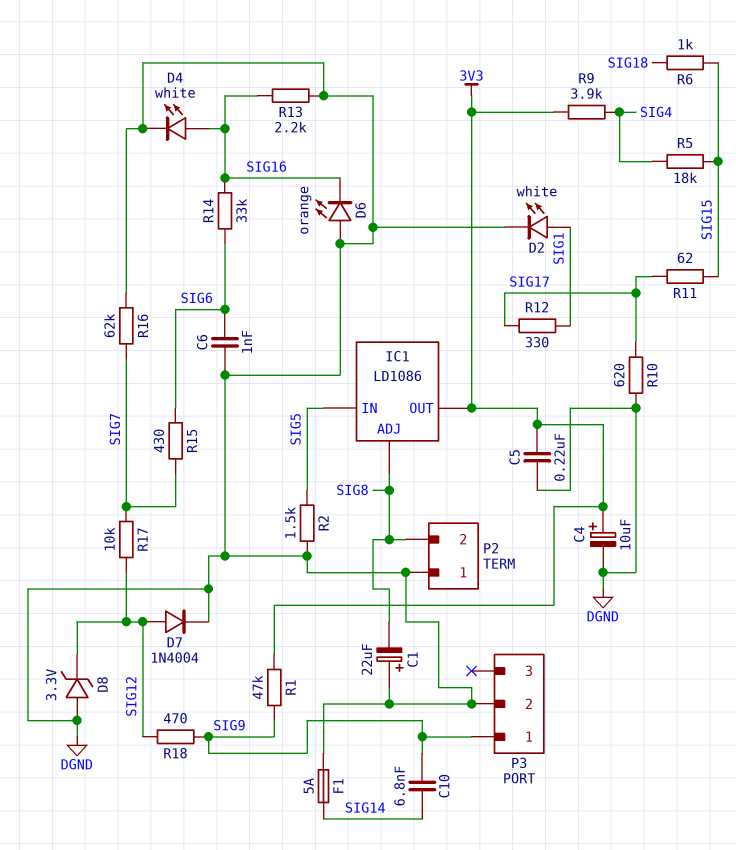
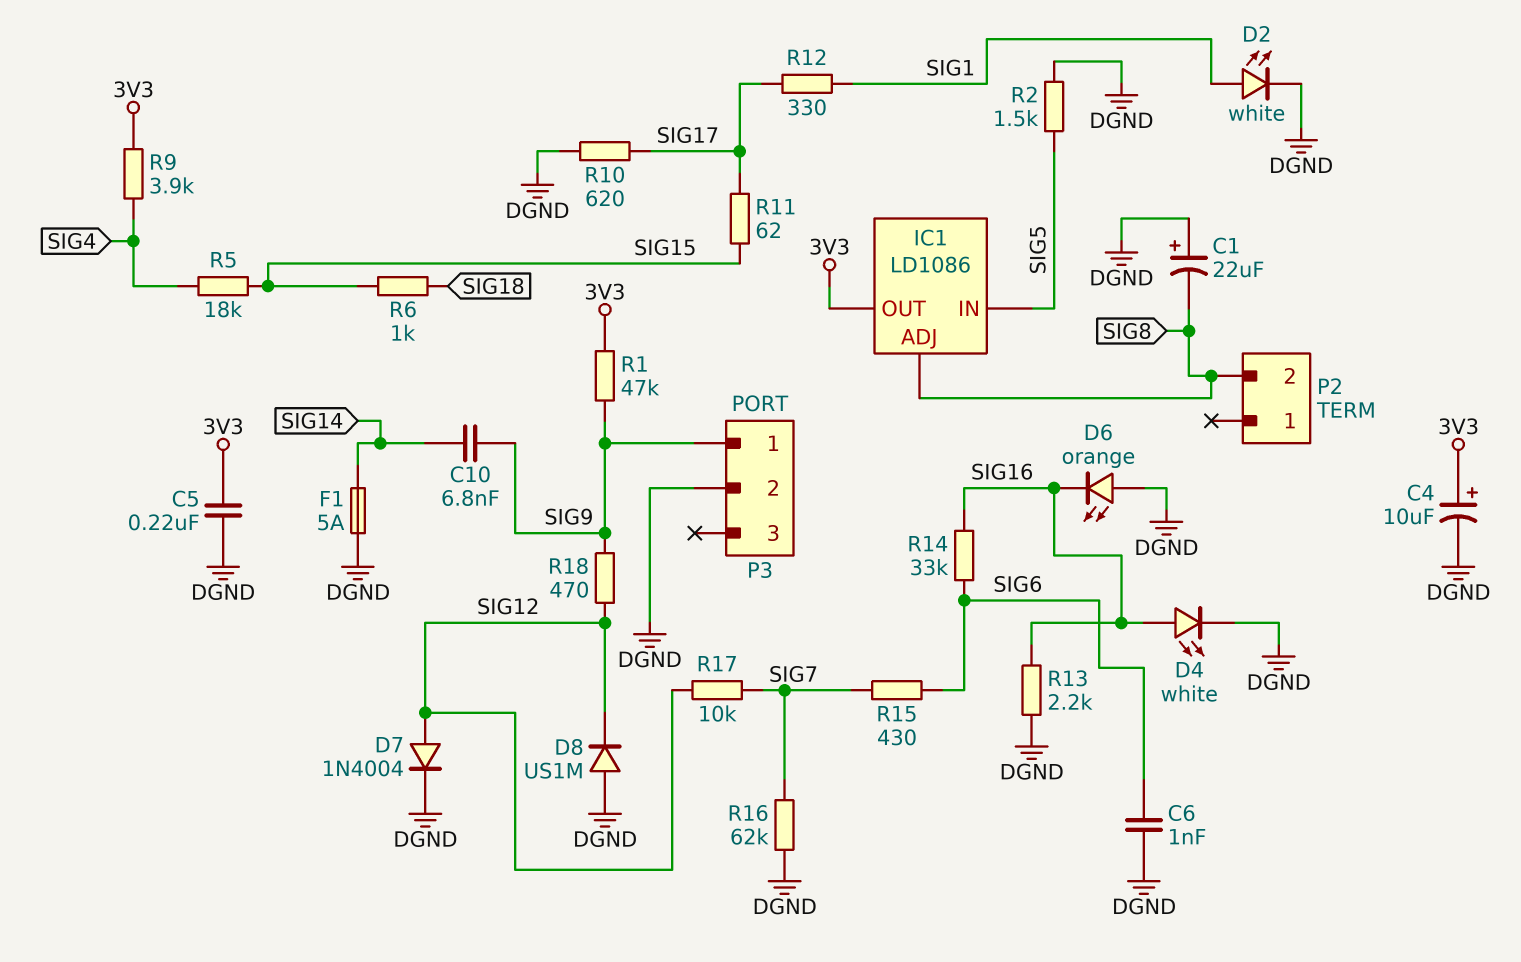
D8: zener 3.3V (A DGND, K SIG12) -> diode US1M (A DGND, K SIG12)
P2 pin 1: DGND -> none

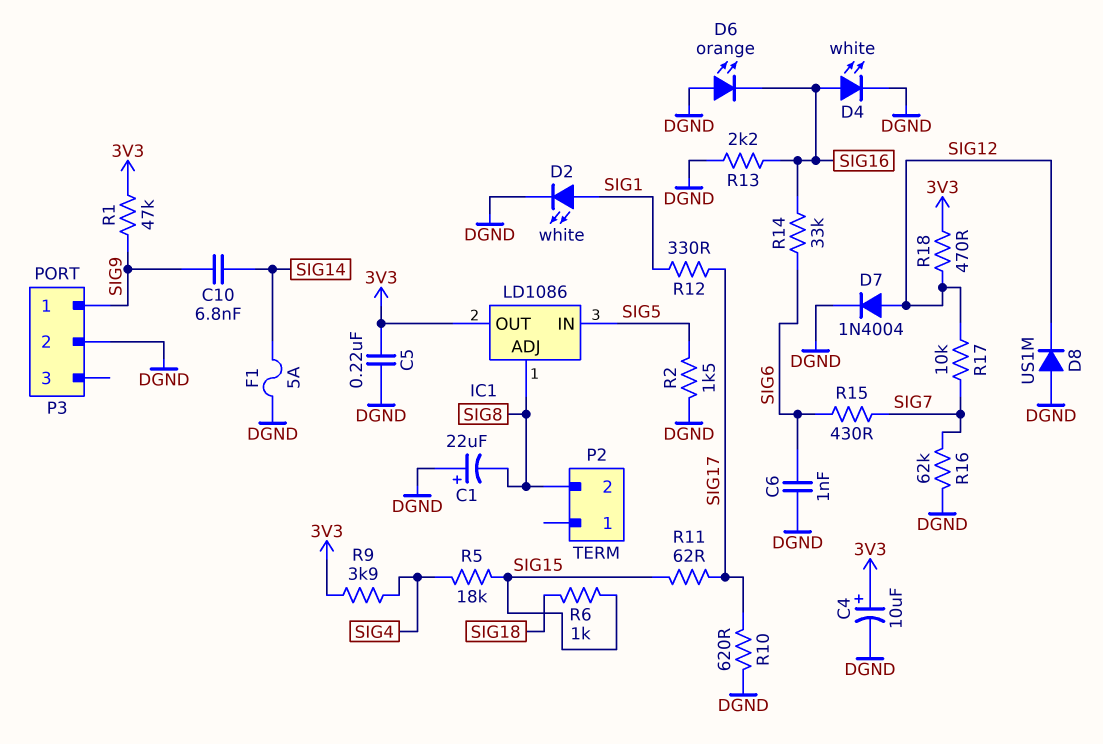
R18: 470 (SIG9, SIG12) -> 470 (3V3, SIG12)

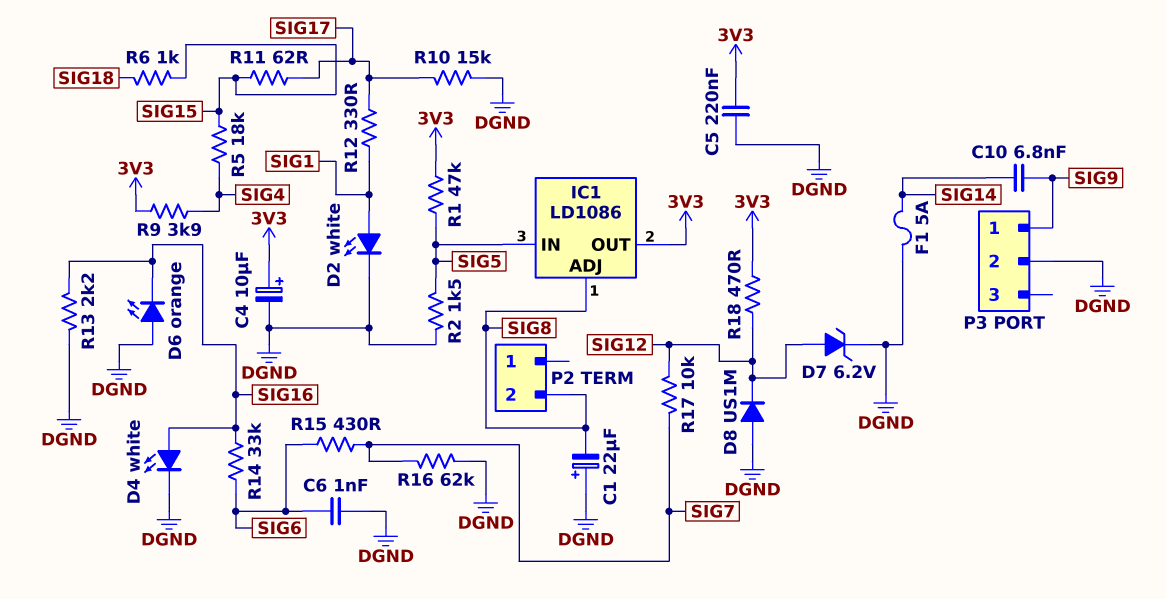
D7: diode 1N4004 (A SIG12, K DGND) -> zener 6.2V (A SIG12, K DGND)
R1: 47k (3V3, SIG9) -> 47k (3V3, SIG5)
R10: 620 (DGND, SIG17) -> 15k (DGND, SIG17)

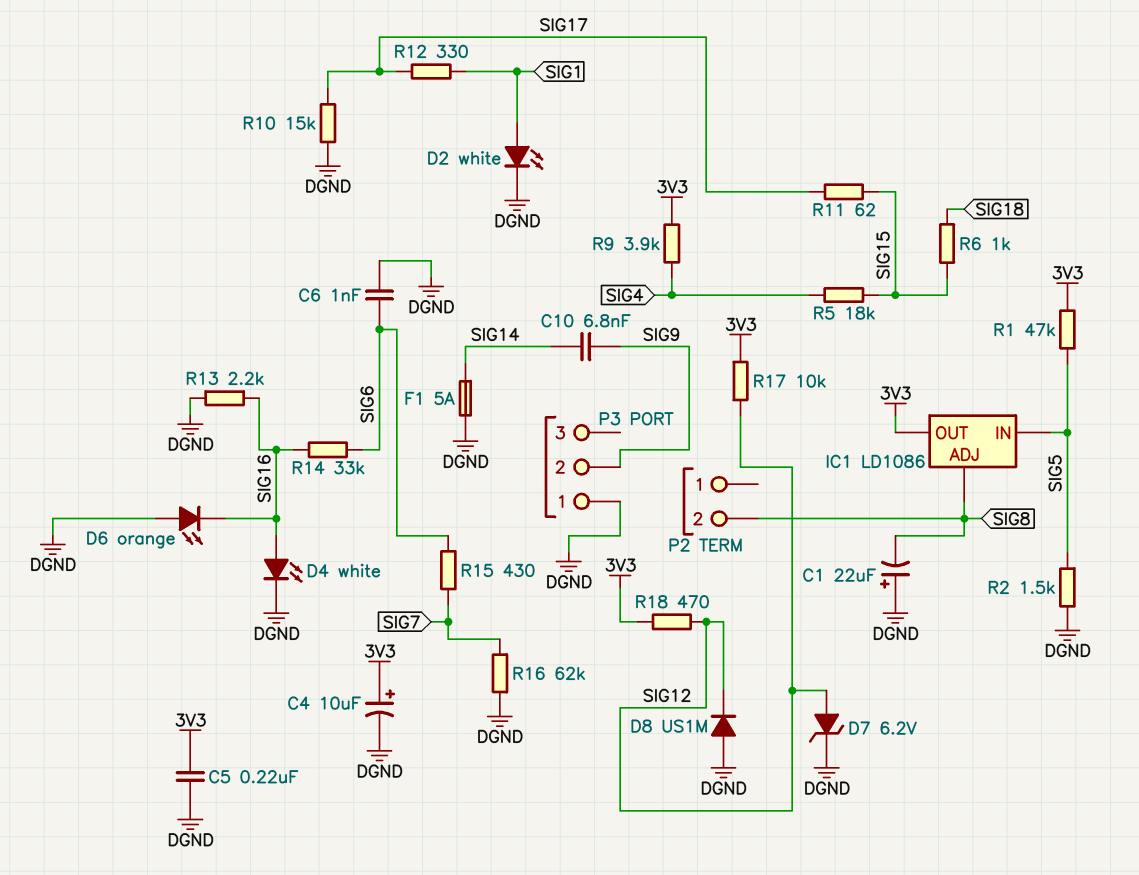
P3 pin 1: SIG9 -> DGND
P3 pin 2: DGND -> SIG9
R17: 10k (SIG7, SIG12) -> 10k (3V3, SIG12)

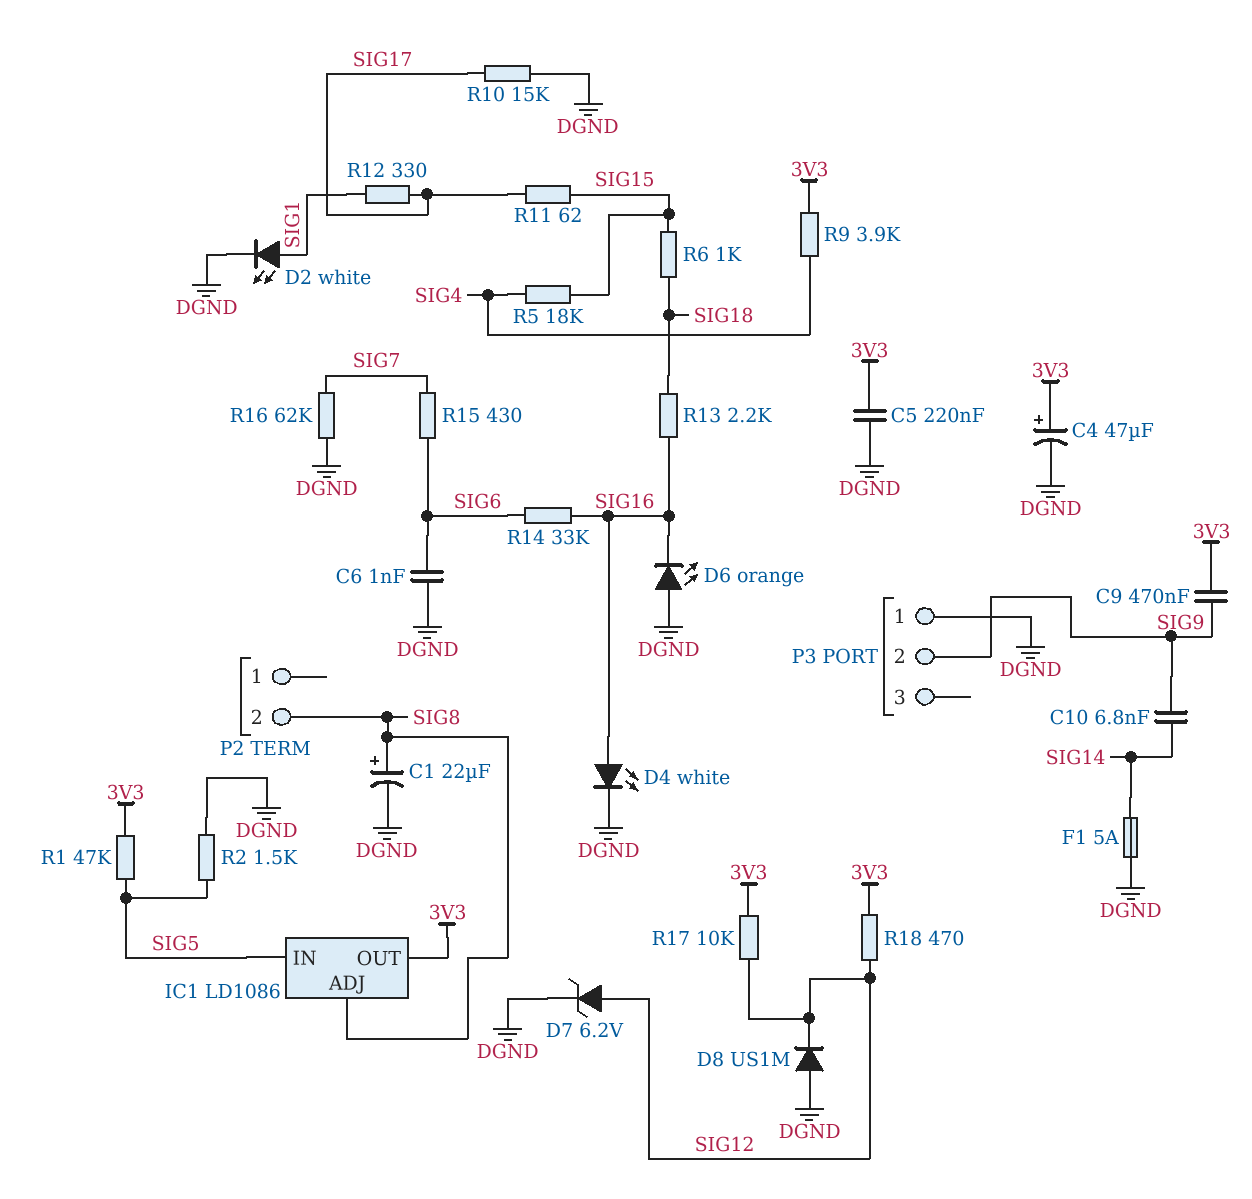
C1: 22uF (plus DGND, minus SIG8) -> 22uF (plus SIG8, minus DGND)
C4: 10uF (plus 3V3, minus DGND) -> 47uF (plus 3V3, minus DGND)
C9: none -> 470nF (3V3, SIG9)
R13: 2.2k (DGND, SIG16) -> 2.2k (SIG16, SIG18)

